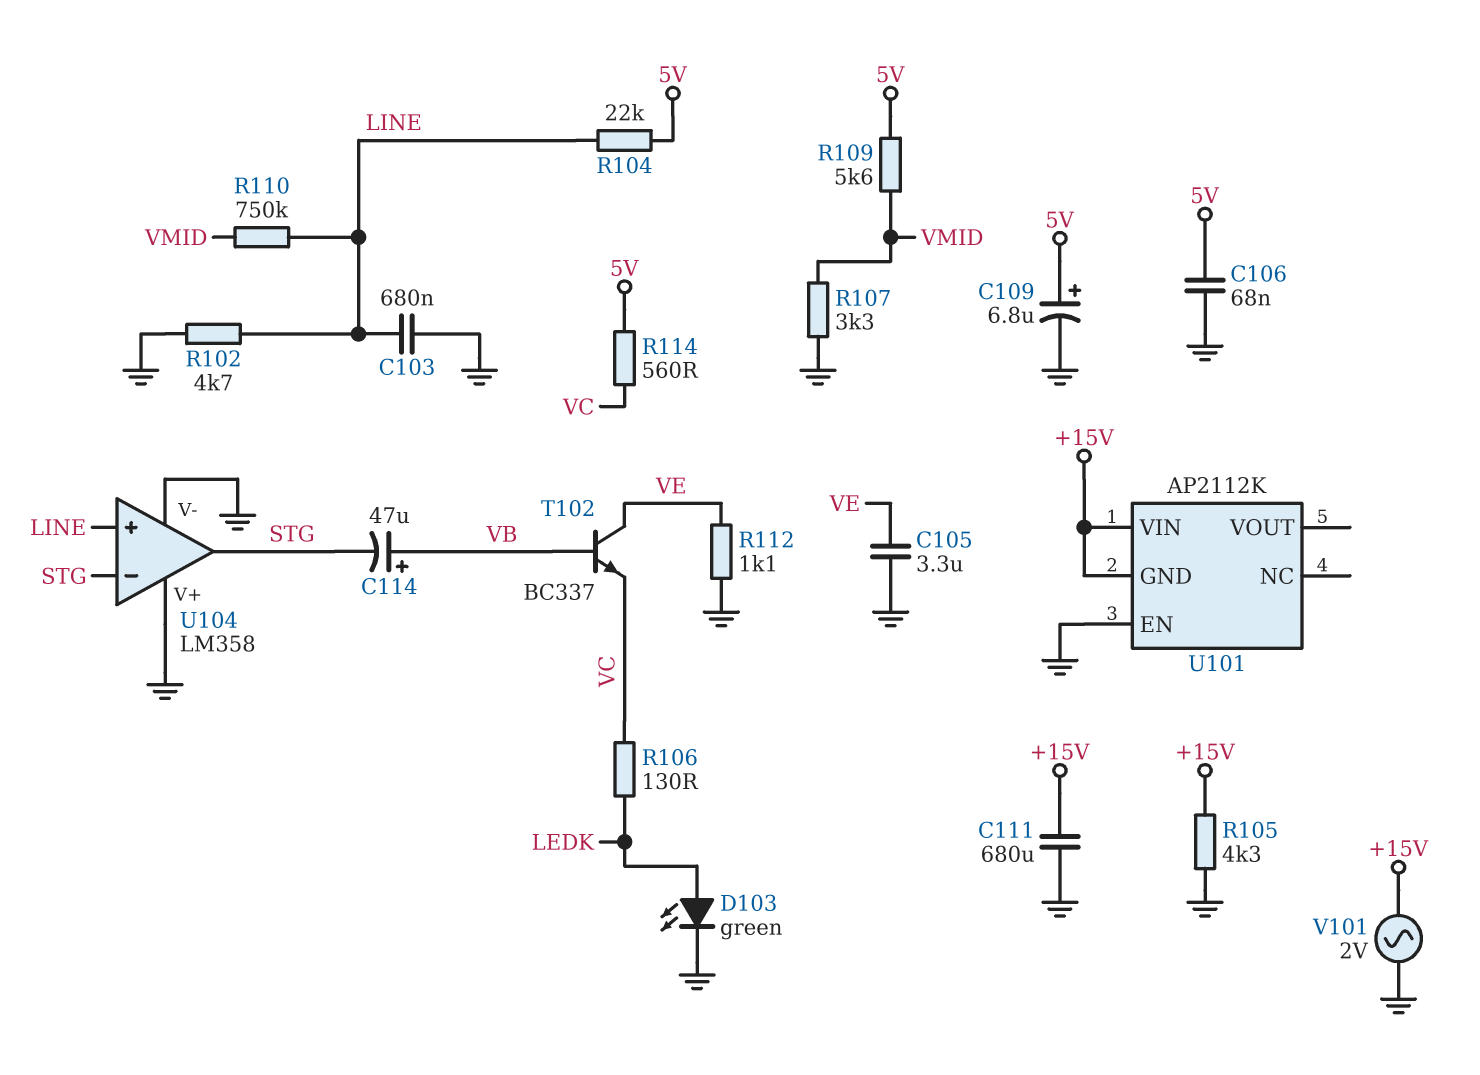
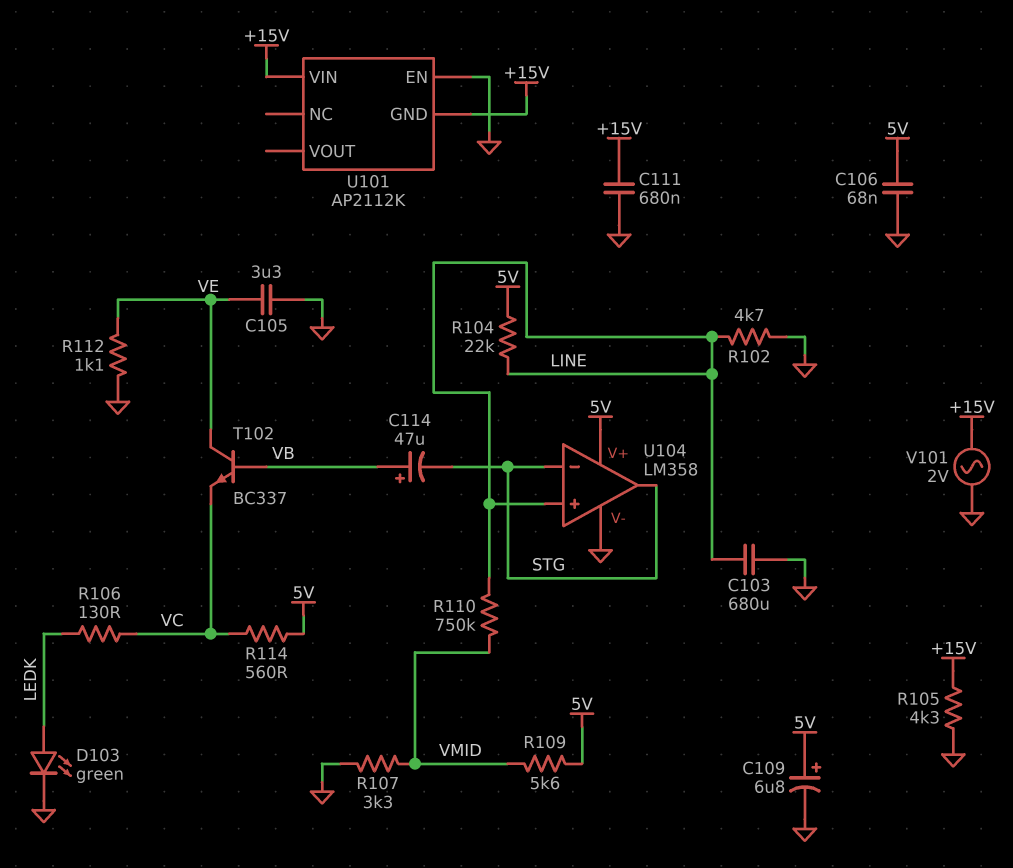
C103: 680nF (GND, LINE) -> 680uF (GND, LINE)
C111: 680uF (+15V, GND) -> 680nF (+15V, GND)
U104 pin V+: GND -> 5V

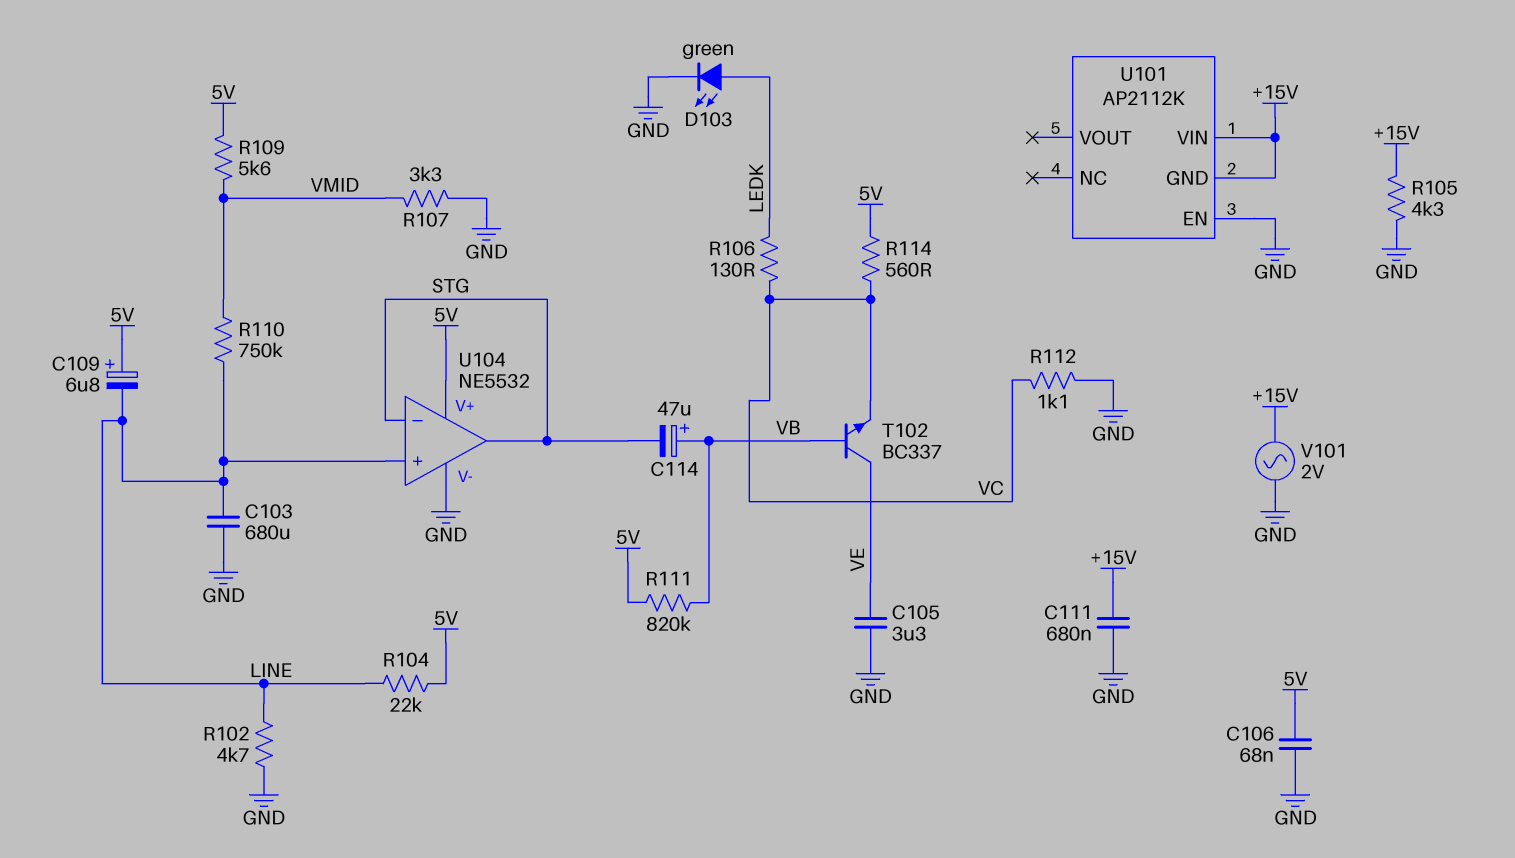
C109: 6.8uF (plus 5V, minus GND) -> 6.8uF (plus 5V, minus LINE)
R111: none -> 820k (5V, VB)
R112: 1.1k (GND, VE) -> 1.1k (GND, VC)
U104: LM358 -> NE5532

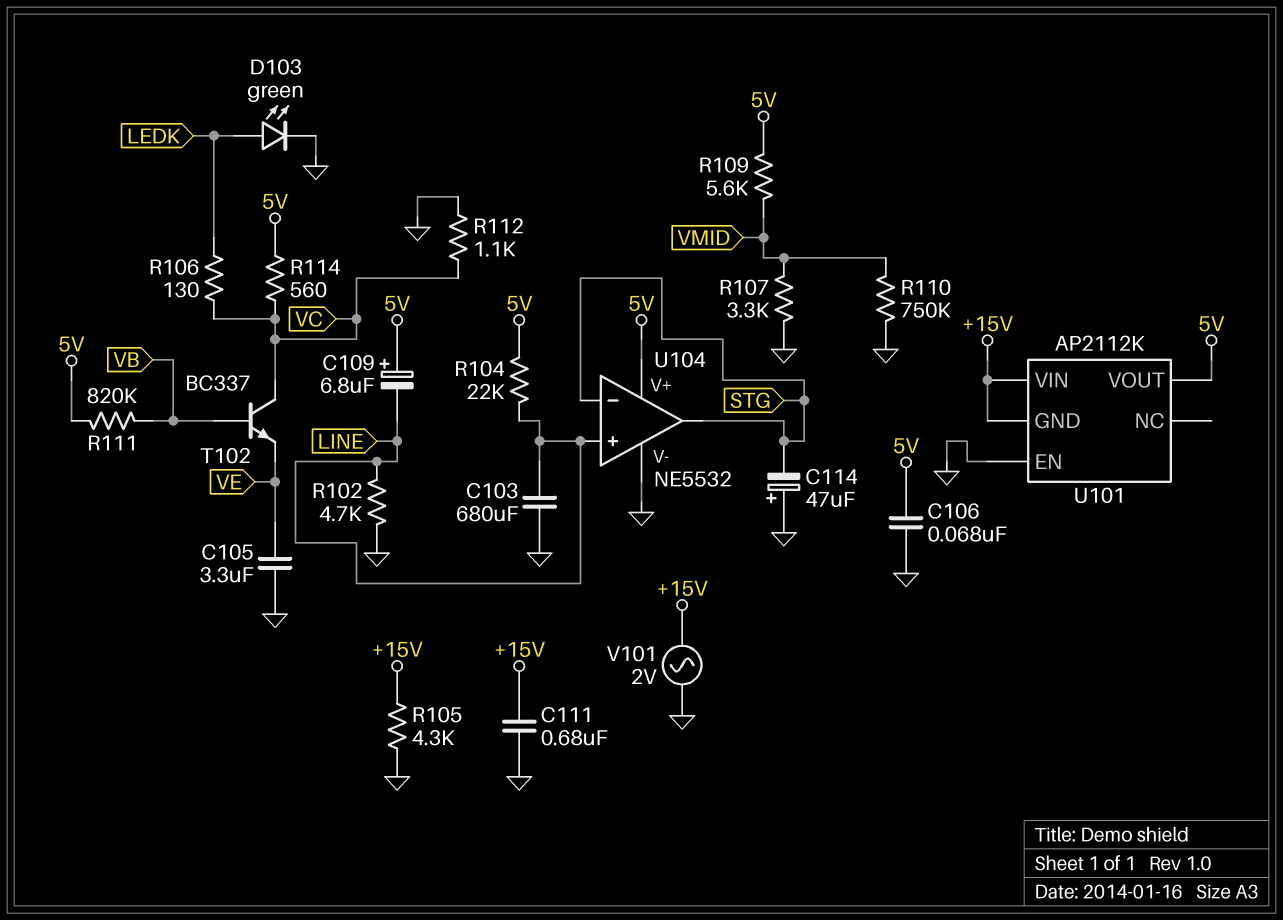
C114: 47uF (plus VB, minus STG) -> 47uF (plus GND, minus STG)
R110: 750k (LINE, VMID) -> 750k (GND, VMID)
T102: NPN BC337 (B VB, C VE, E VC) -> NPN BC337 (B VB, C VC, E VE)
U101 pin VOUT: none -> 5V

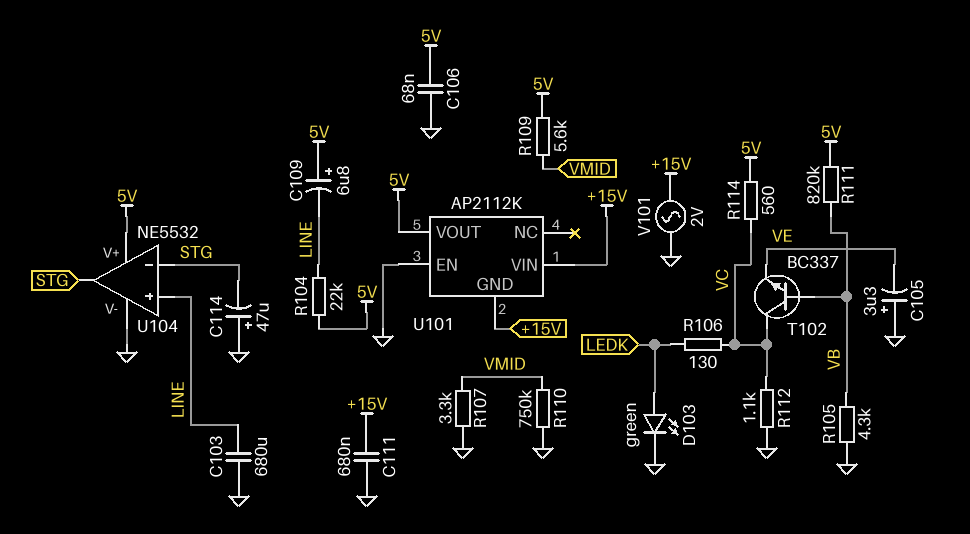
C105: 3.3uF (GND, VE) -> 3.3uF (plus GND, minus VE)
R102: 4.7k (GND, LINE) -> none
R105: 4.3k (+15V, GND) -> 4.3k (GND, VB)

